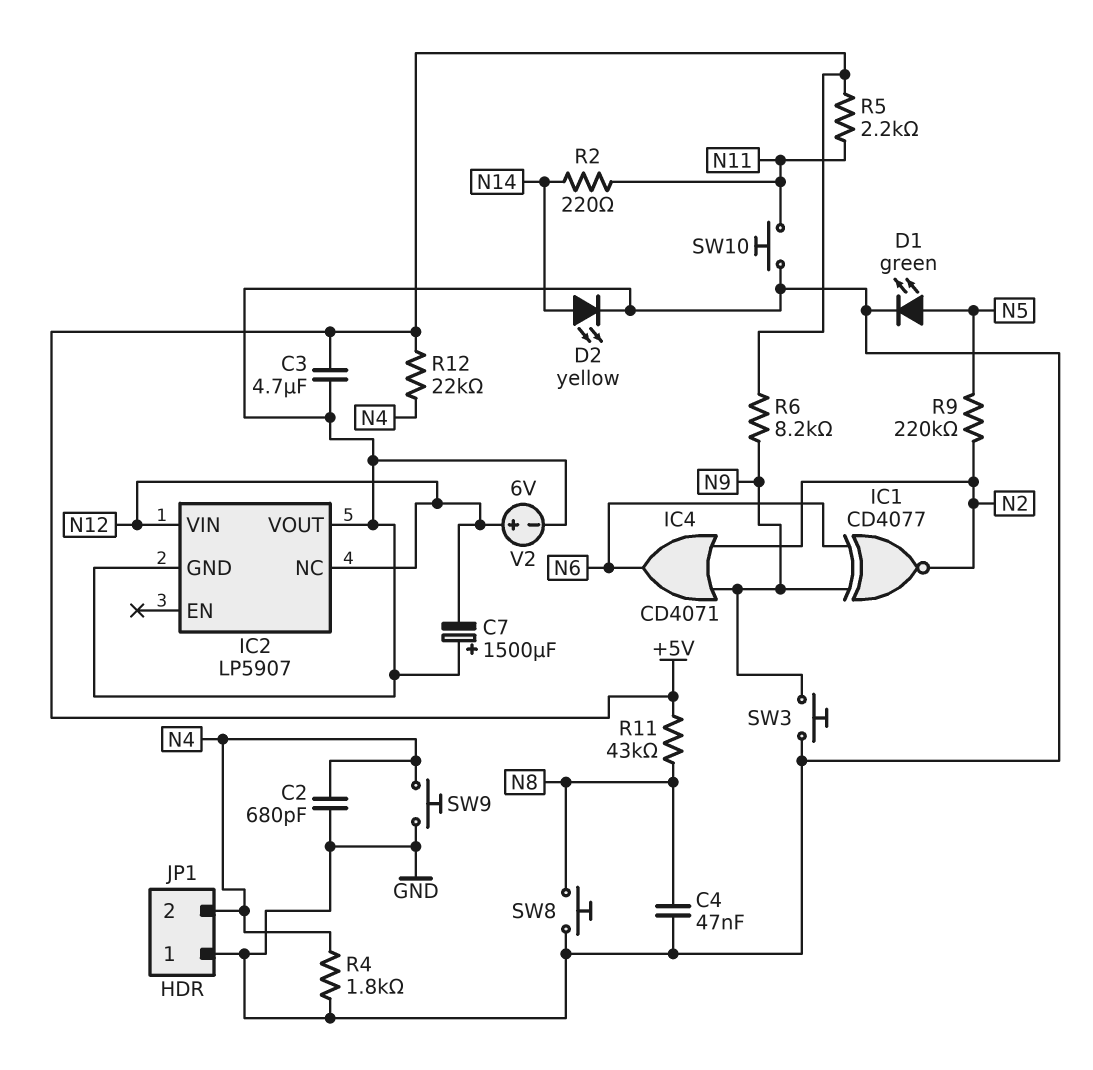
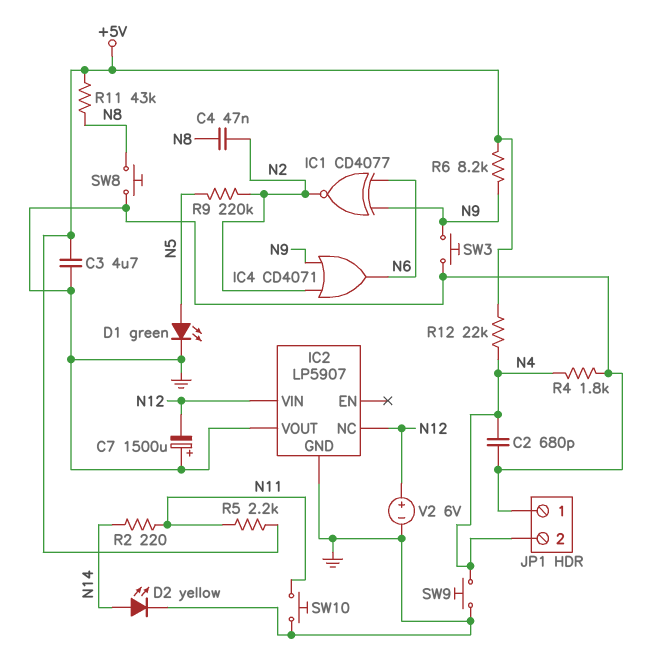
C4: 47nF (GND, N8) -> 47nF (N2, N8)

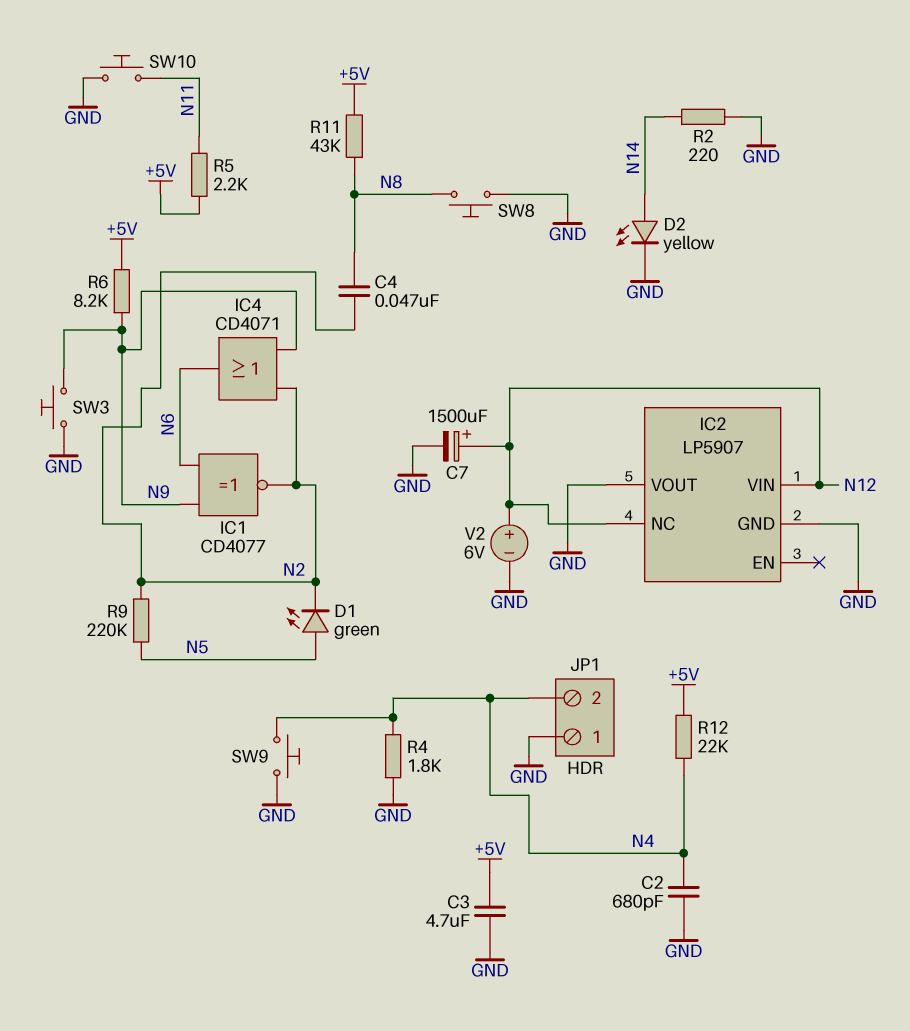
C7: 1500uF (plus GND, minus N12) -> 1500uF (plus N12, minus GND)
D1: LED green (A N5, K GND) -> LED green (A N5, K N2)
R2: 220 (N11, N14) -> 220 (GND, N14)

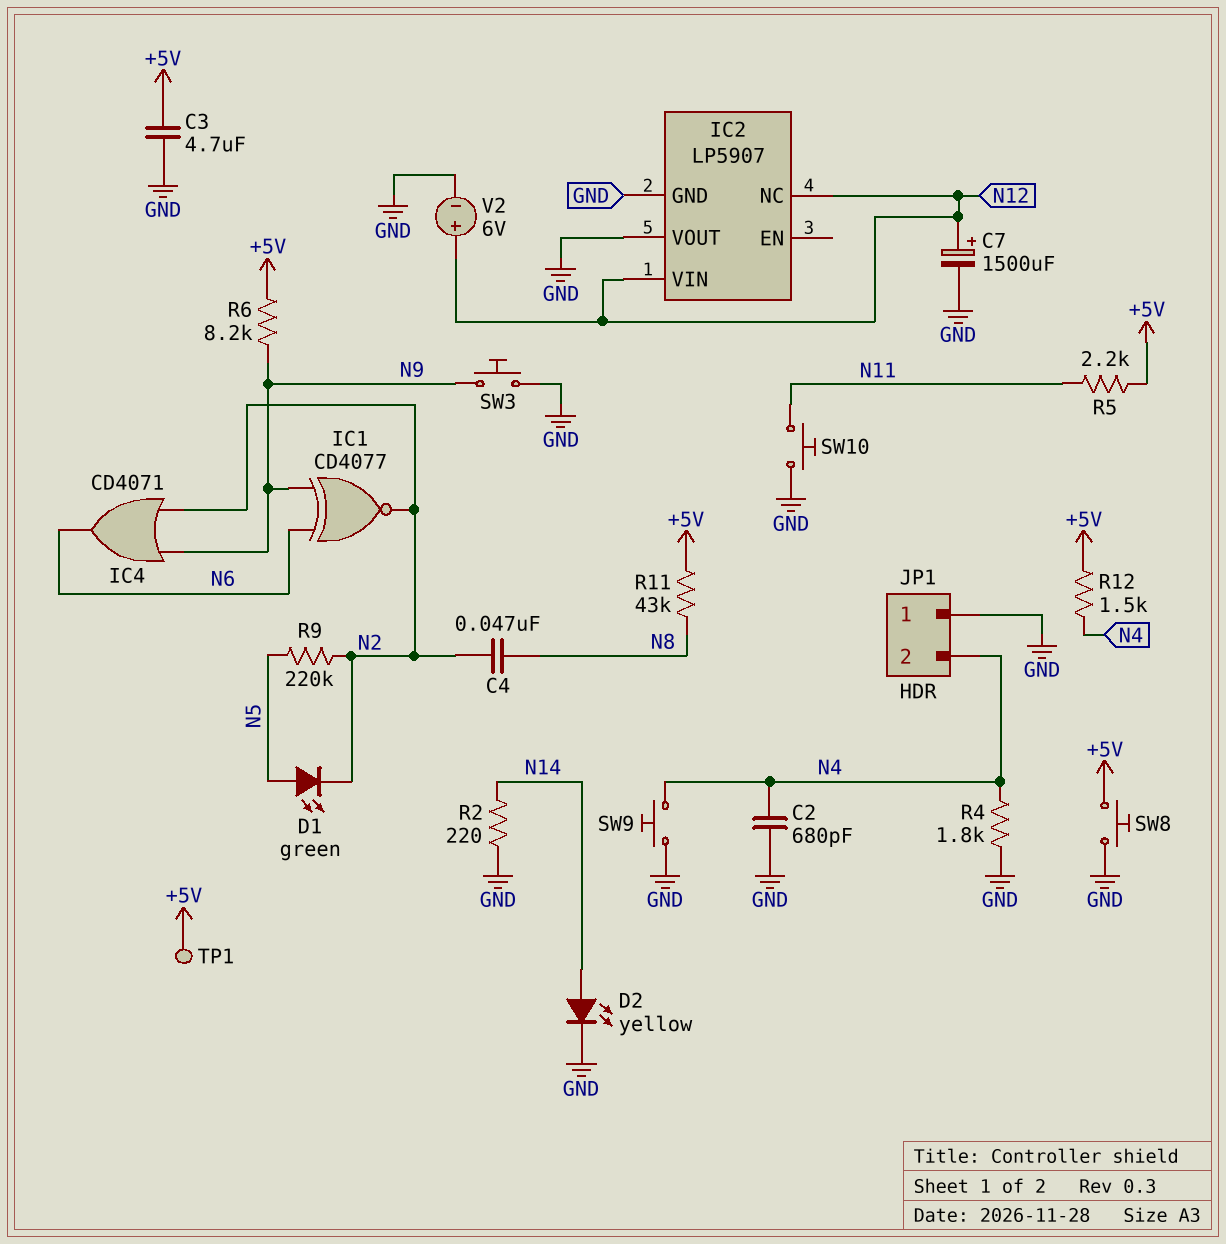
R12: 22k (+5V, N4) -> 1.5k (+5V, N4)
SW8: button (GND, N8) -> button (+5V, GND)
TP1: none -> test point (+5V)

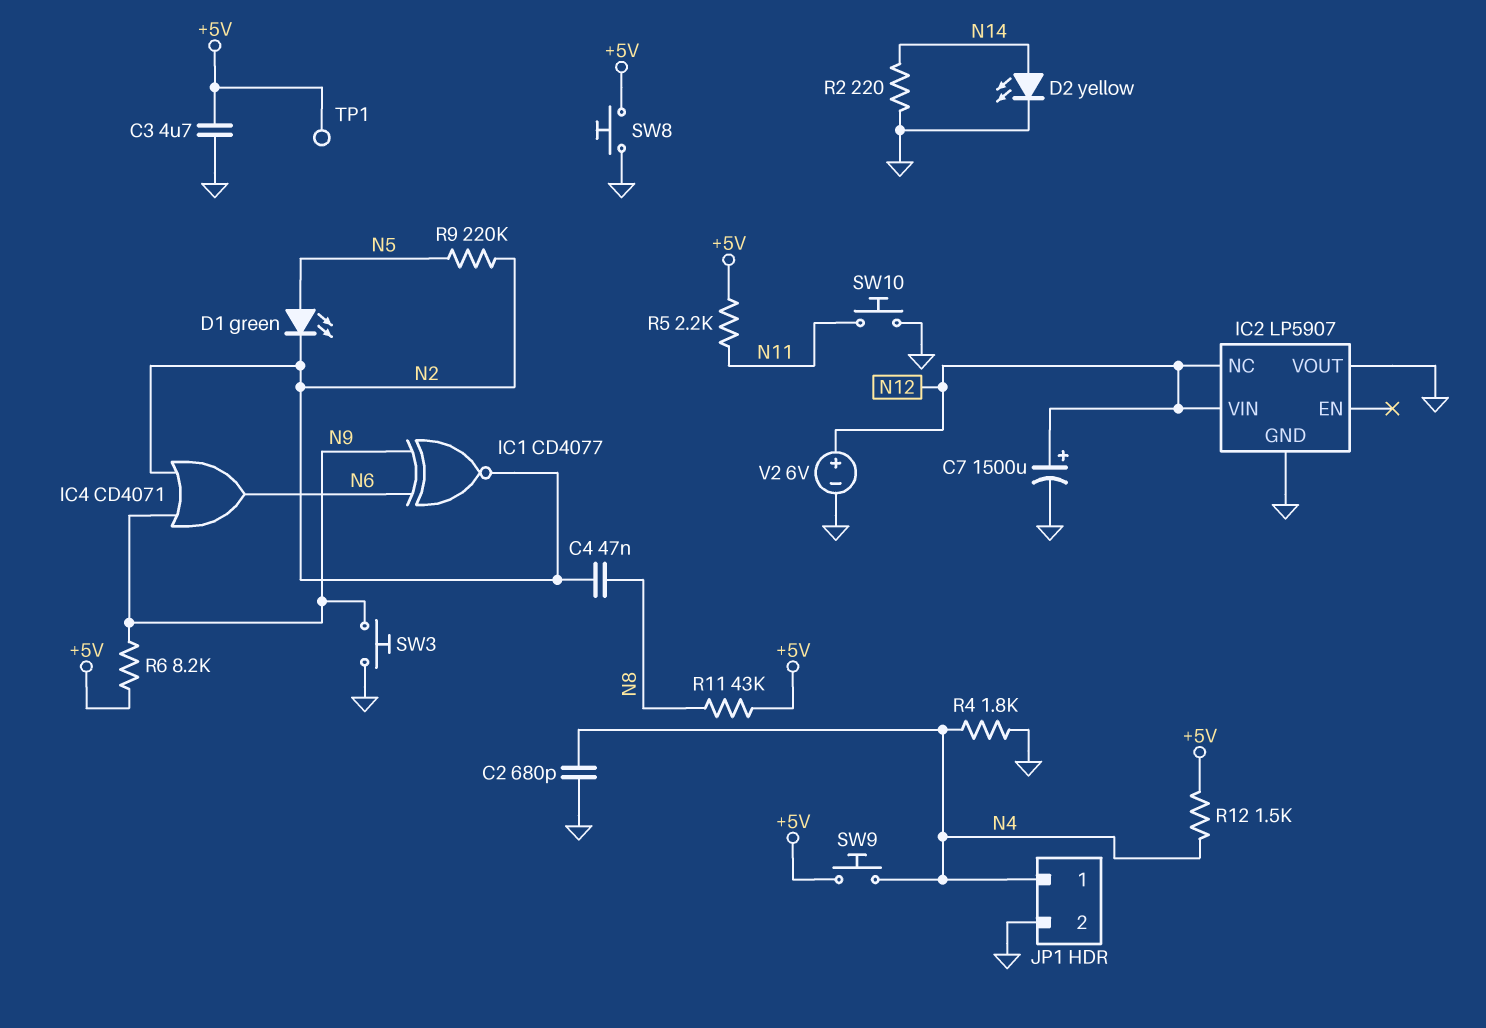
JP1 pin 1: GND -> N4
JP1 pin 2: N4 -> GND
SW9: button (GND, N4) -> button (+5V, N4)

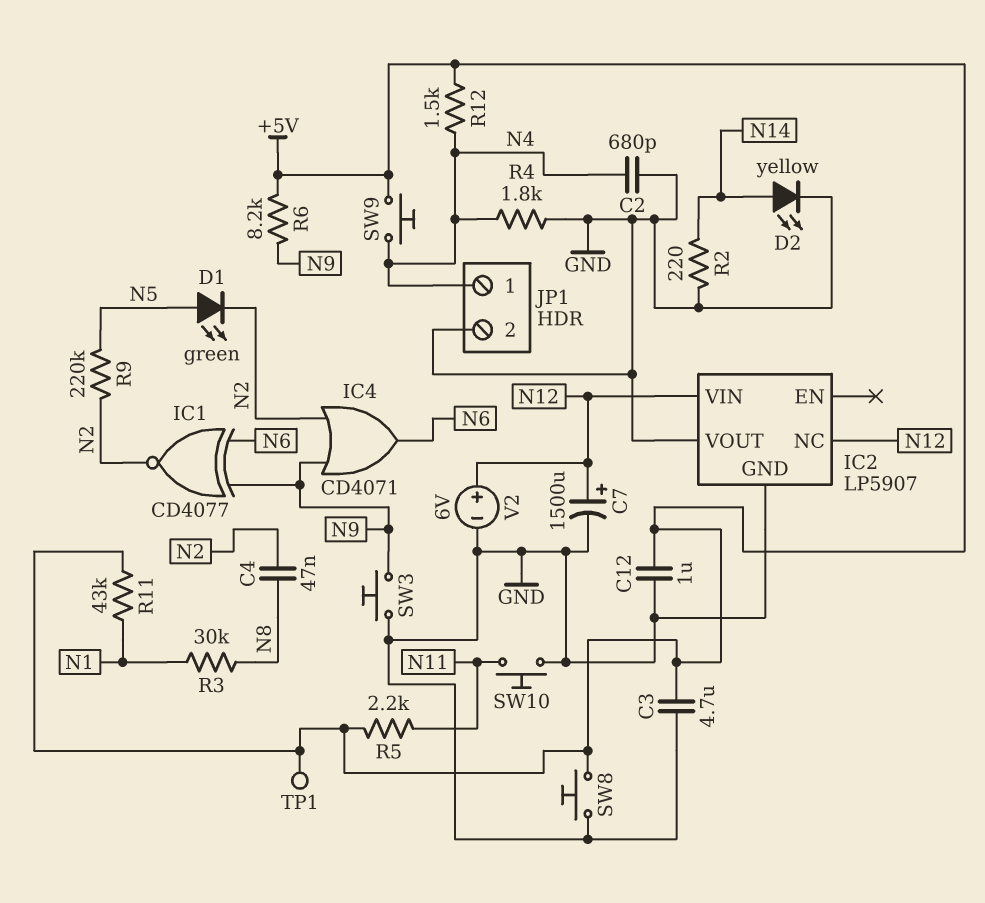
C12: none -> 1uF (+5V, GND)
R3: none -> 30k (N1, N8)
R11: 43k (+5V, N8) -> 43k (+5V, N1)

